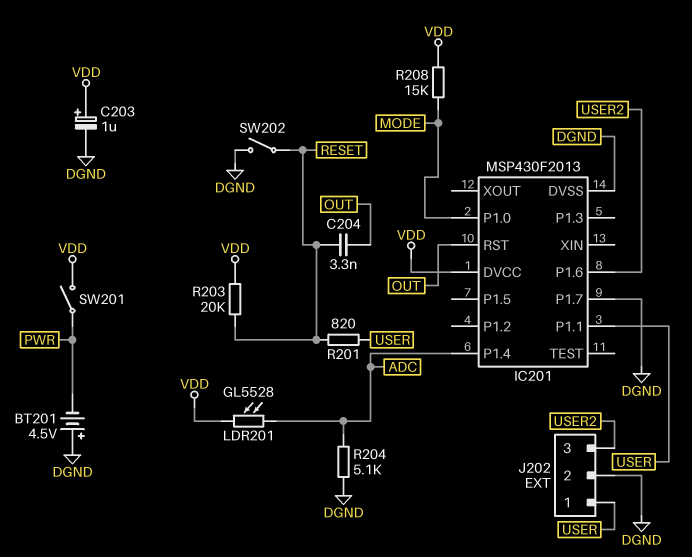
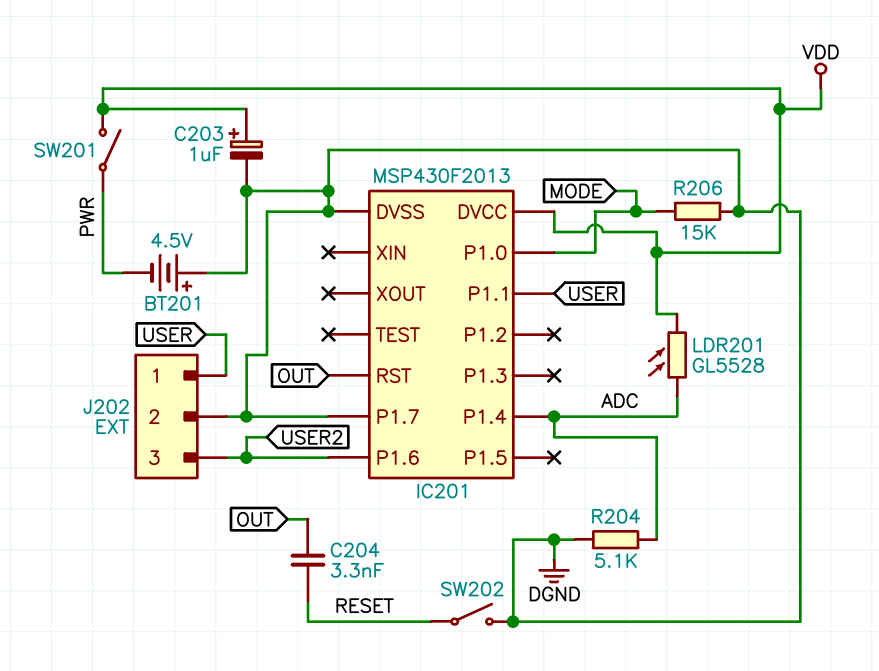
R201: 820 (RESET, USER) -> none
R203: 20k (RESET, VDD) -> none
R206: none -> 15k (DGND, MODE)
R208: 15k (MODE, VDD) -> none

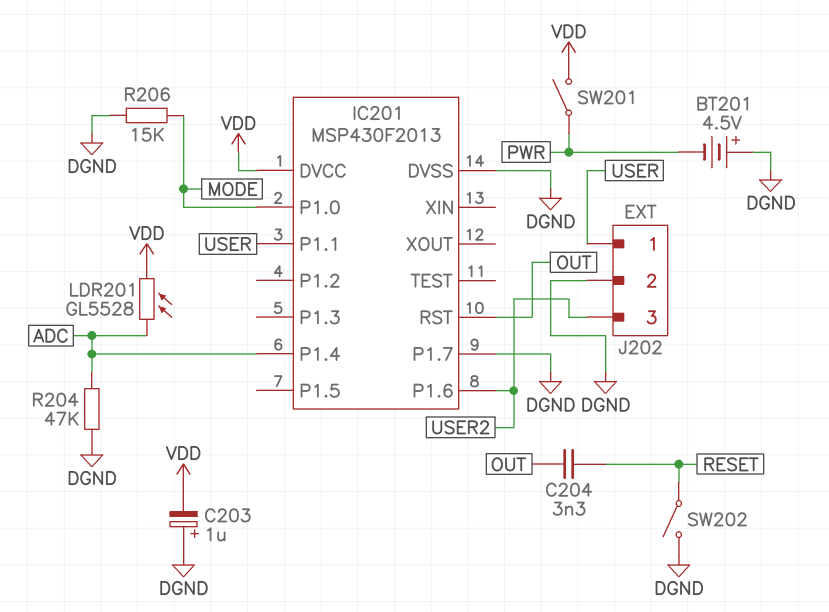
C203: 1uF (plus VDD, minus DGND) -> 1uF (plus DGND, minus VDD)
R204: 5.1k (ADC, DGND) -> 47k (ADC, DGND)

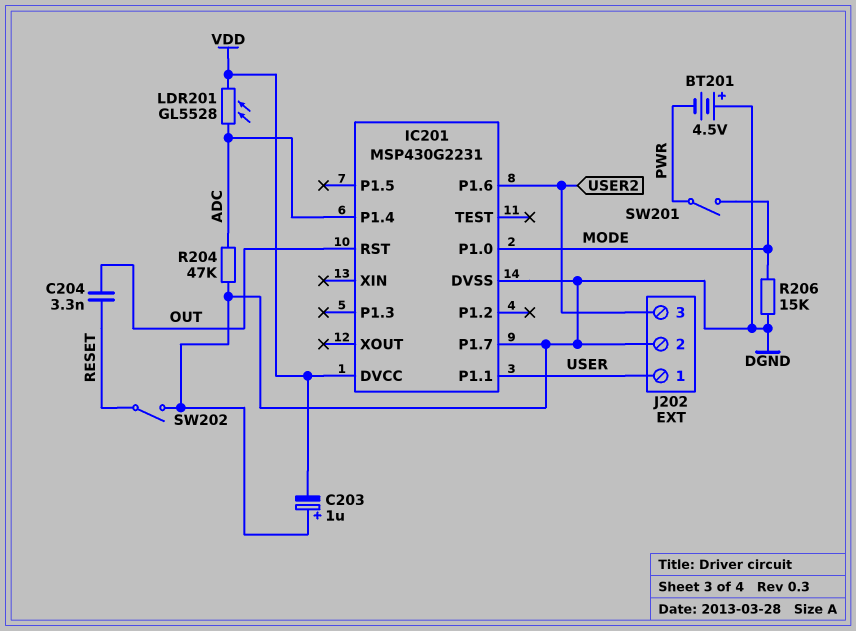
IC201: MSP430F2013 -> MSP430G2231
SW201: switch (PWR, VDD) -> switch (MODE, PWR)

